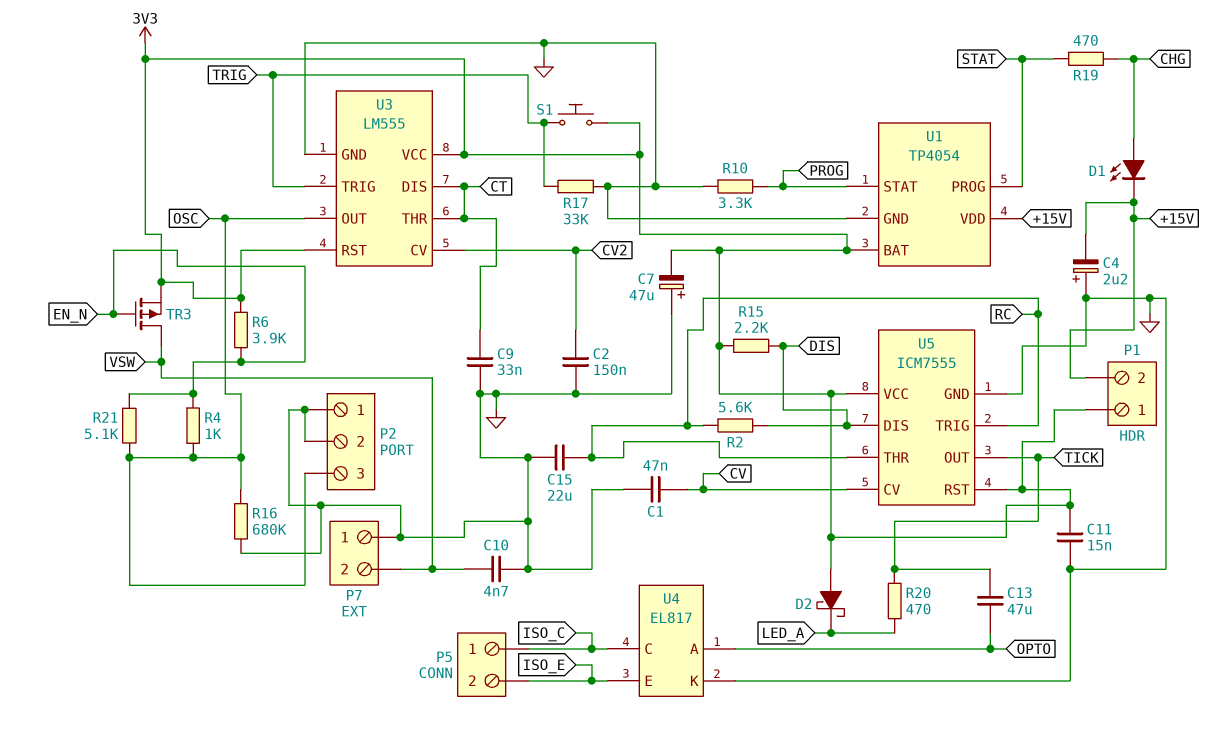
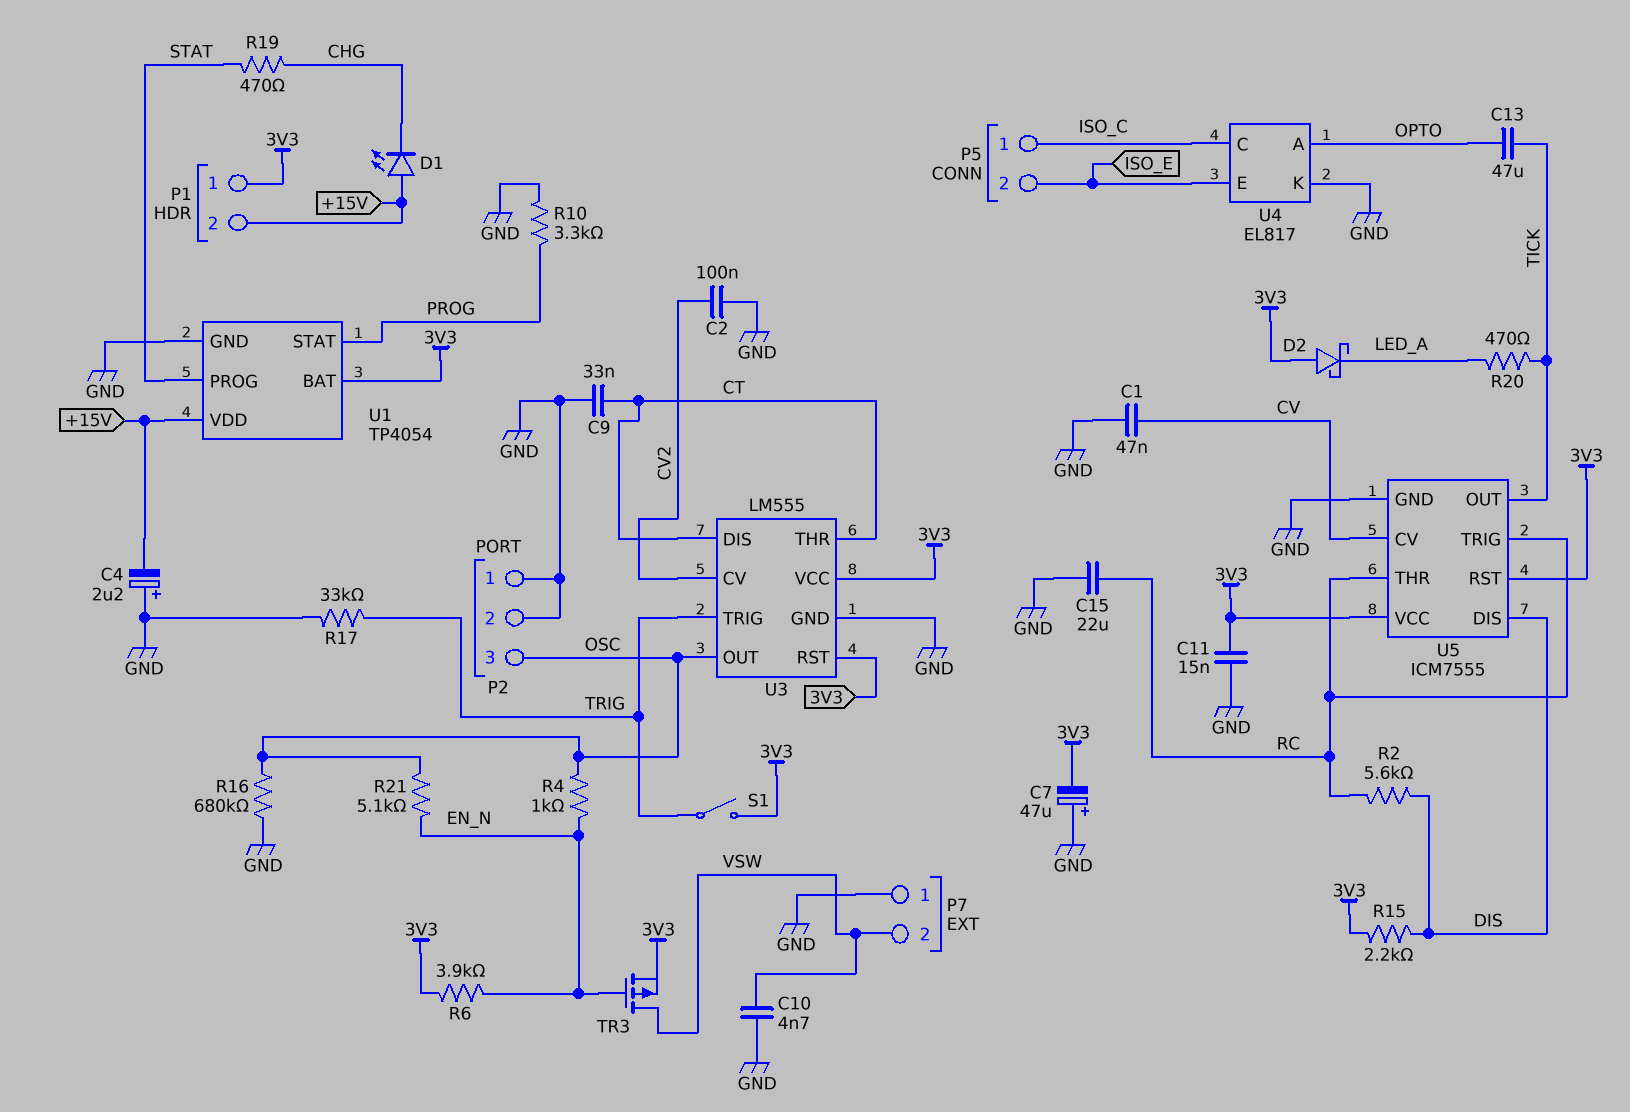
C2: 150nF (CV2, GND) -> 100nF (CV2, GND)
D1: LED (A CHG, K +15V) -> LED (A +15V, K CHG)
S1: button (3V3, TRIG) -> switch (3V3, TRIG)

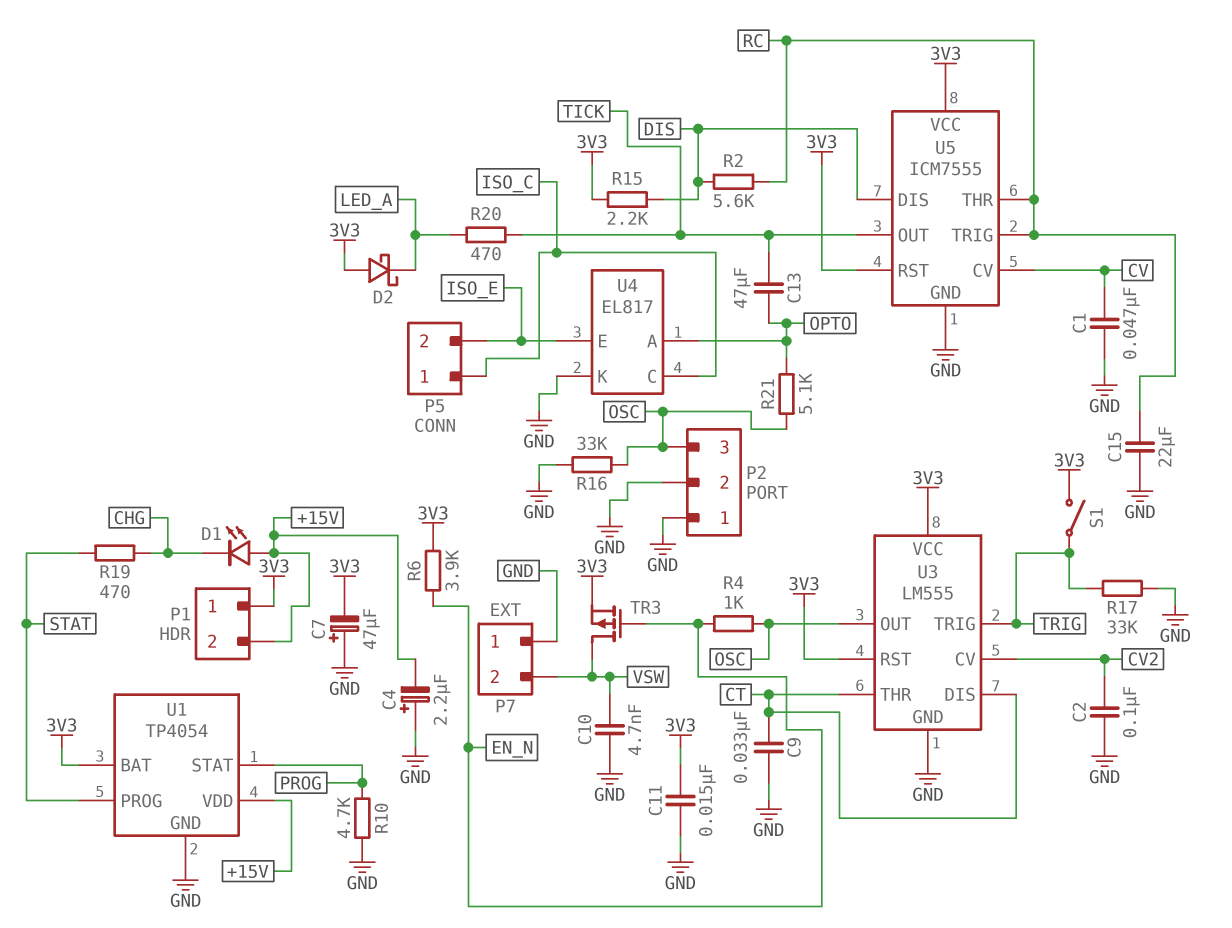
R10: 3.3k (GND, PROG) -> 4.7k (GND, PROG)
R16: 680k (GND, OSC) -> 33k (GND, OSC)
R21: 5.1k (EN_N, OSC) -> 5.1k (OPTO, OSC)

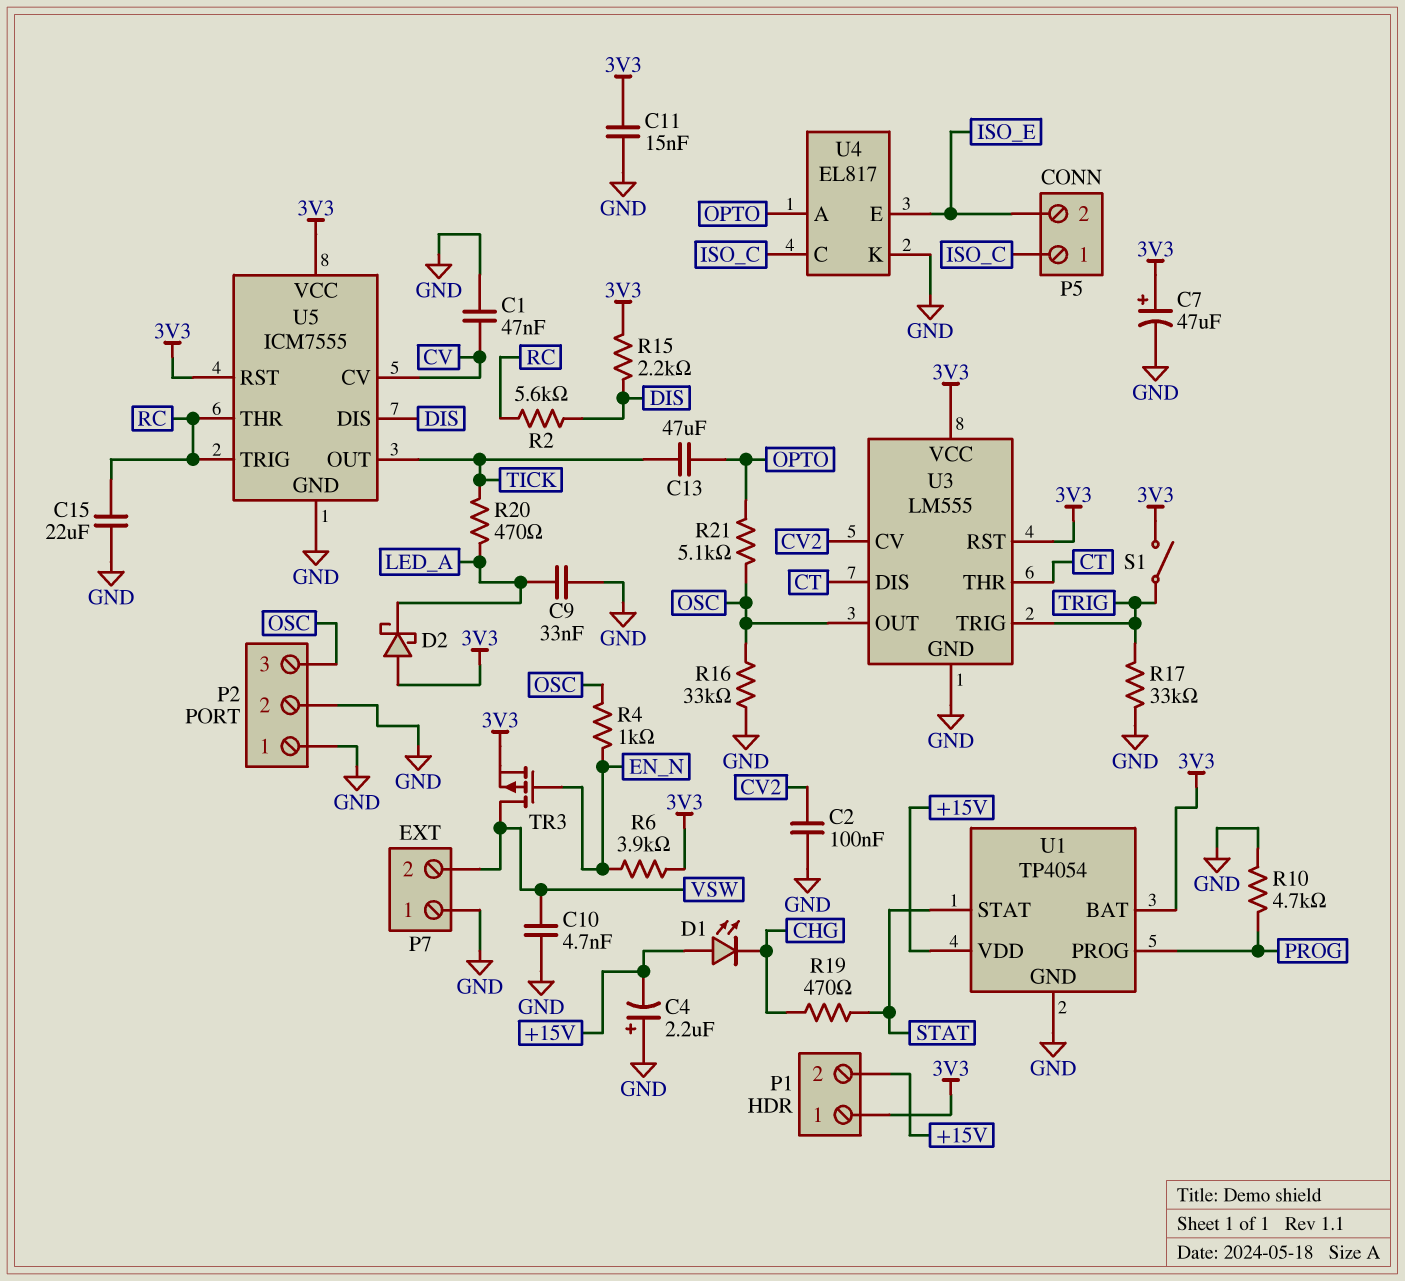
C7: 47uF (plus GND, minus 3V3) -> 47uF (plus 3V3, minus GND)
C9: 33nF (CT, GND) -> 33nF (GND, LED_A)
U1 pin PROG: STAT -> PROG
U1 pin STAT: PROG -> STAT

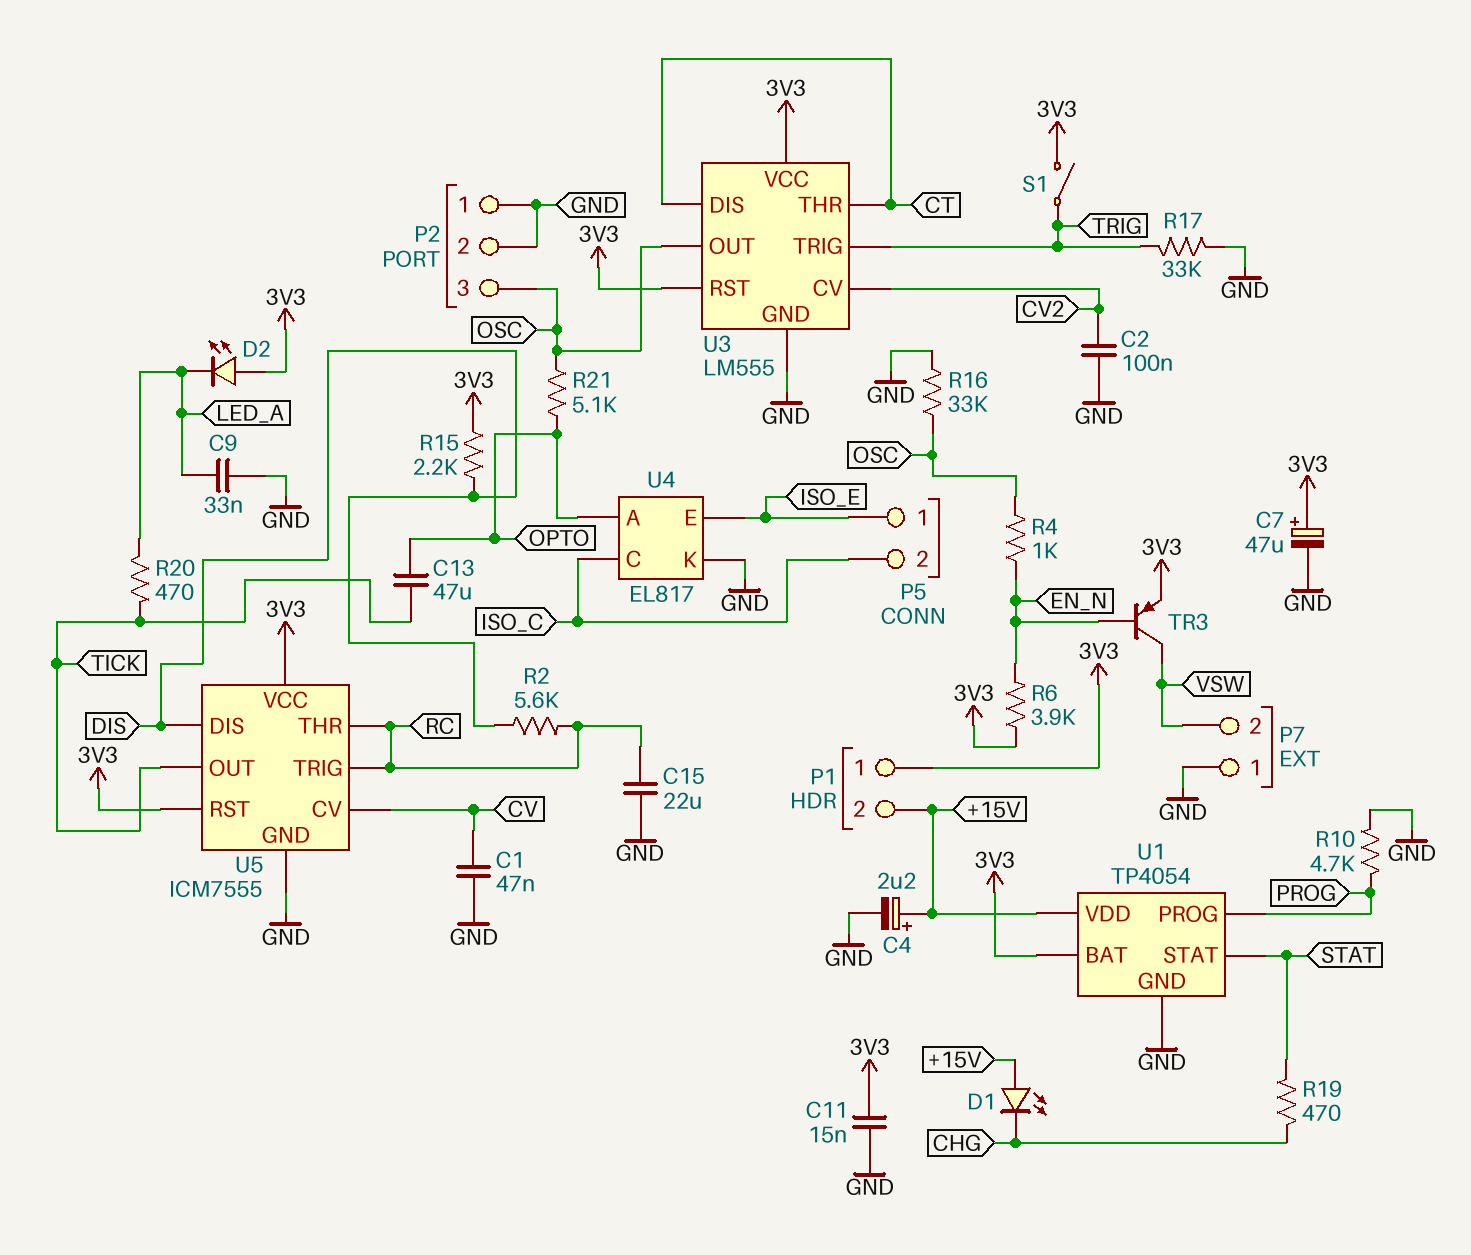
C4: 2.2uF (plus GND, minus +15V) -> 2.2uF (plus +15V, minus GND)
C10: 4.7nF (GND, VSW) -> none
D2: schottky (A 3V3, K LED_A) -> LED (A 3V3, K LED_A)
P5 pin 1: ISO_C -> ISO_E
P5 pin 2: ISO_E -> ISO_C
TR3: PMOS (G EN_N, D VSW, S 3V3) -> PNP (B EN_N, C VSW, E 3V3)

